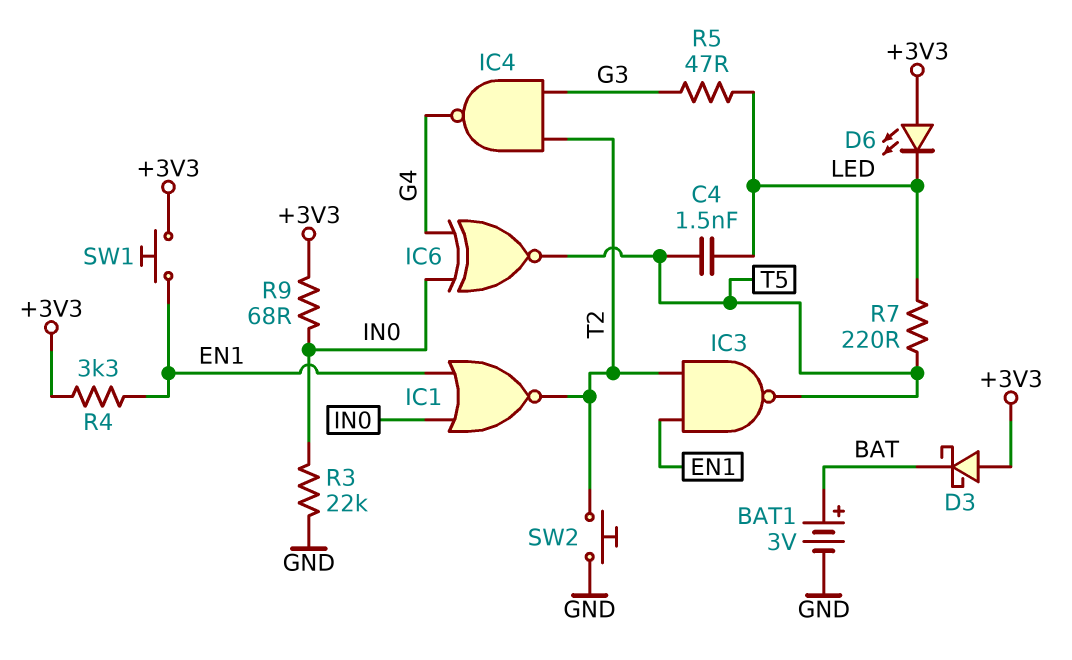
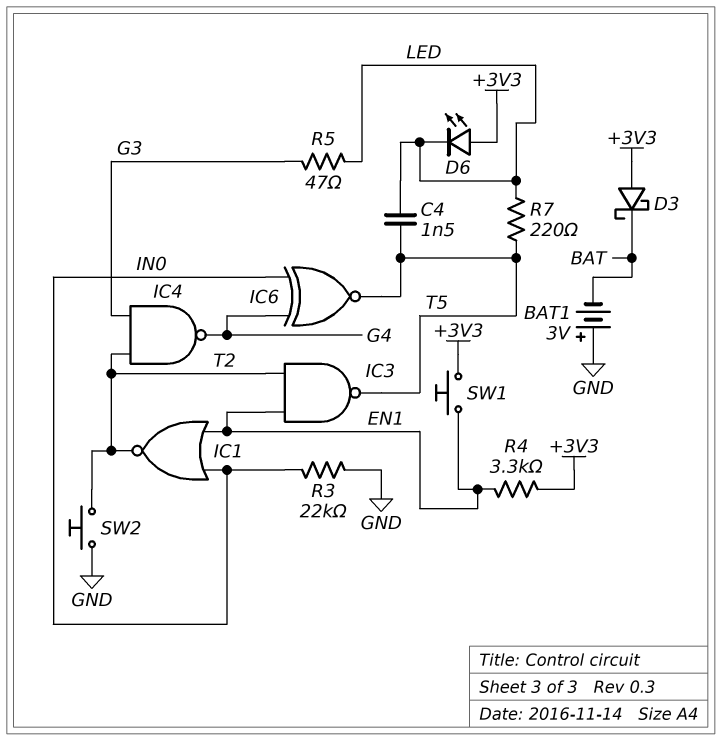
BAT1: 3V (plus BAT, minus GND) -> 3V (plus GND, minus BAT)
R9: 68 (+3V3, IN0) -> none

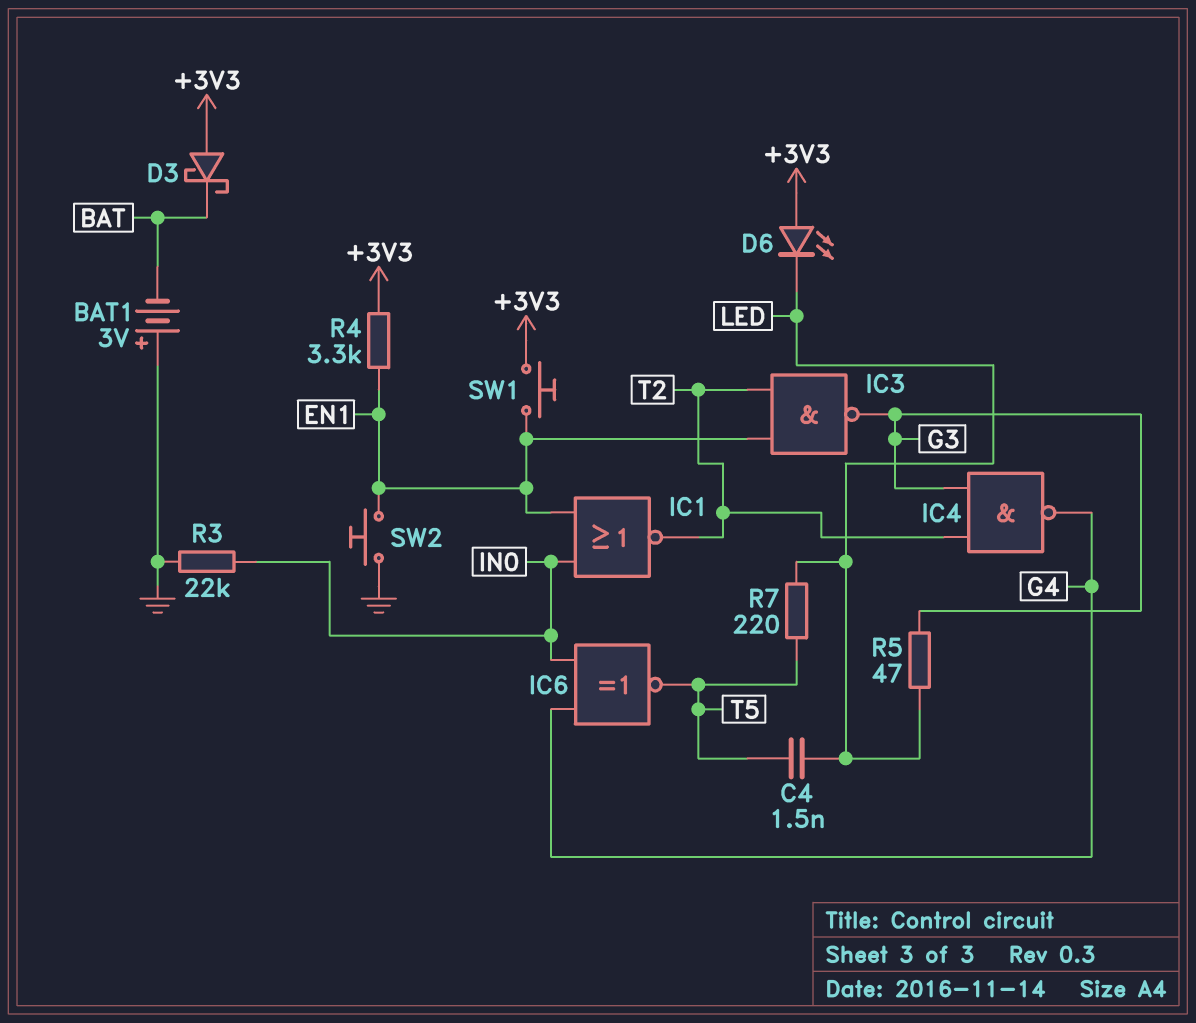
IC3: NAND (in EN1, in T2, out T5) -> NAND (in EN1, in T2, out G3)
SW2: button (GND, T2) -> button (EN1, GND)

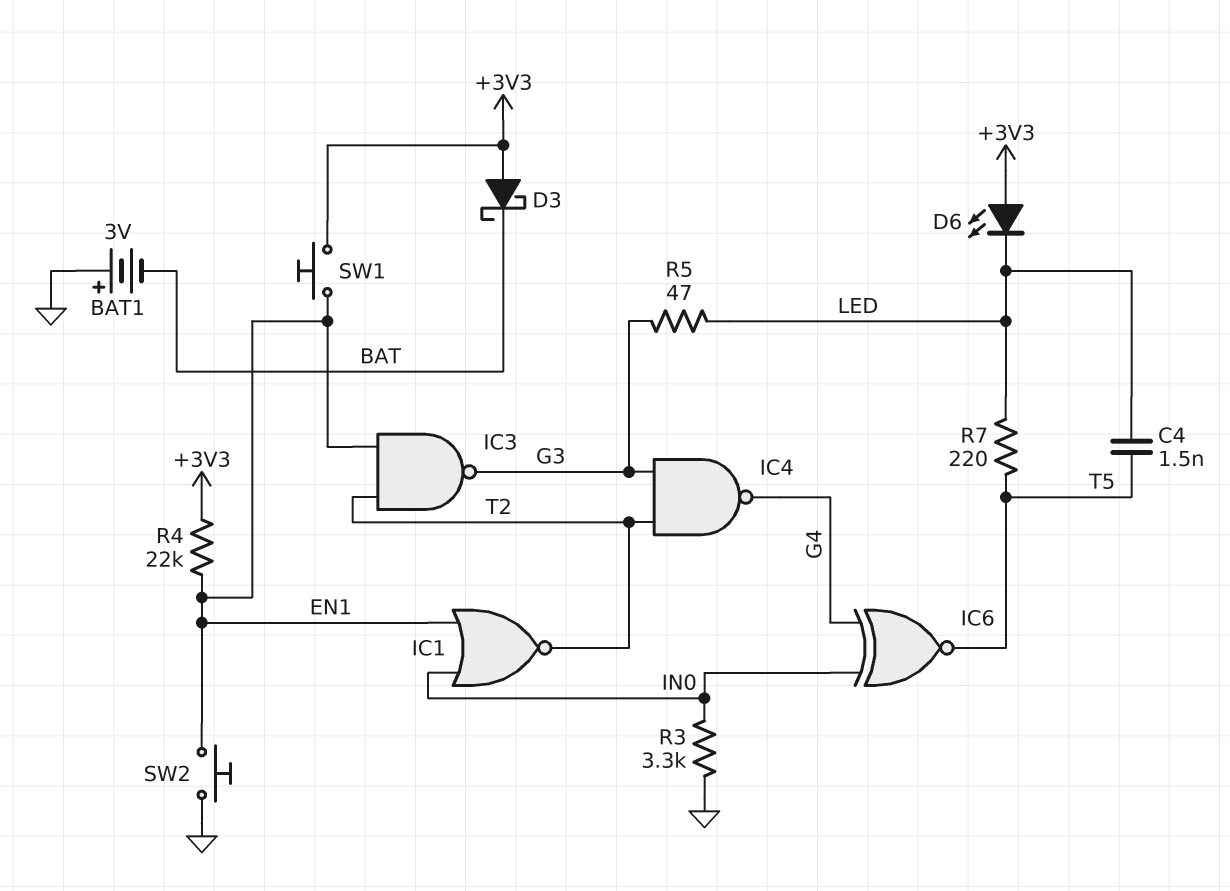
R3: 22k (GND, IN0) -> 3.3k (GND, IN0)
R4: 3.3k (+3V3, EN1) -> 22k (+3V3, EN1)

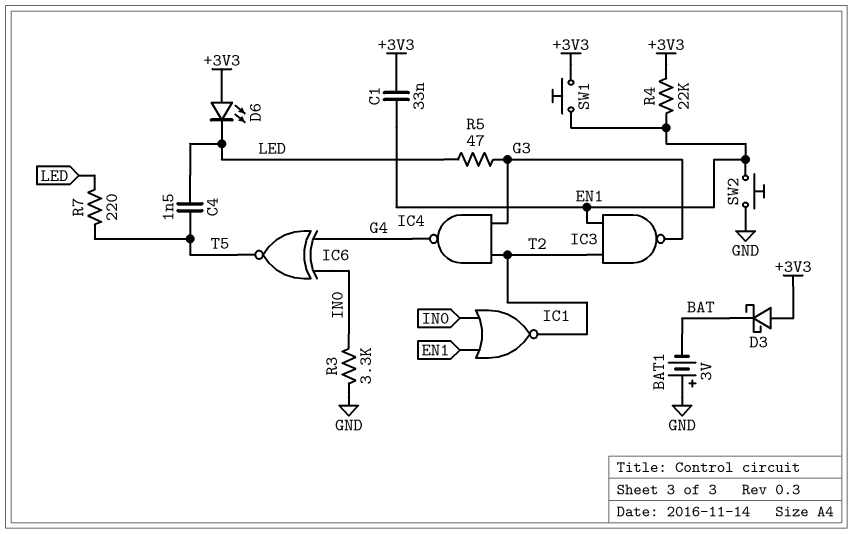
C1: none -> 33nF (+3V3, EN1)

